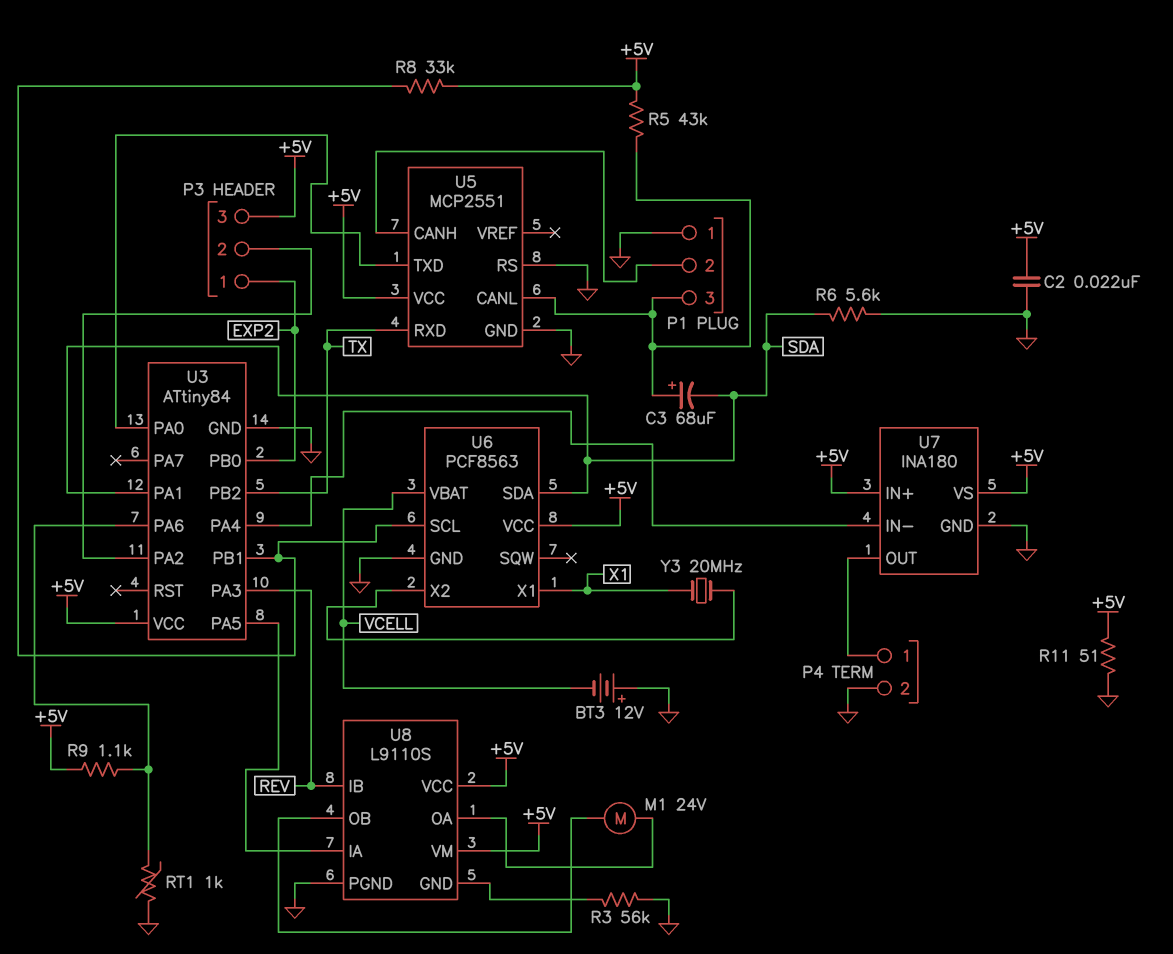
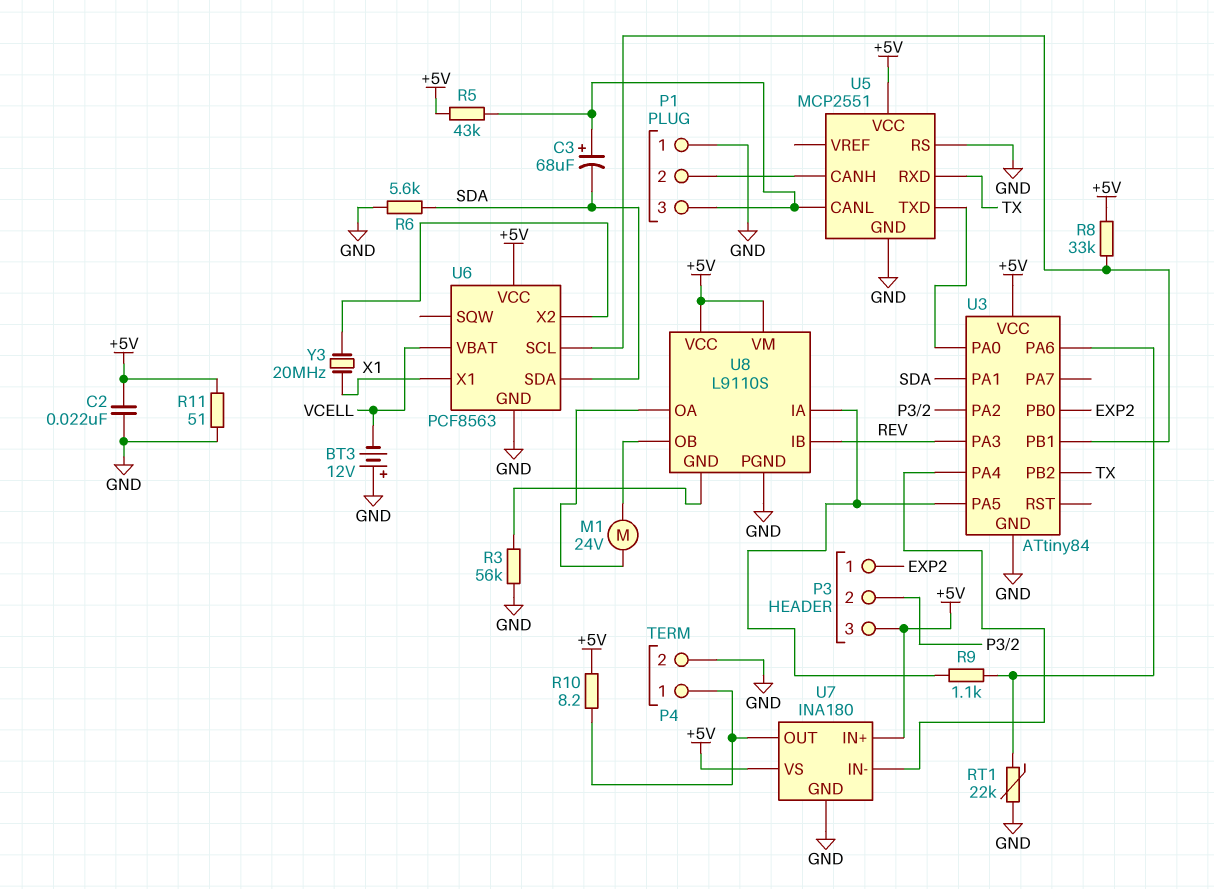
R9: 1.1k (+5V, U3/PA6) -> 1.1k (U3/PA5, U3/PA6)
R10: none -> 8.2 (+5V, P4/1)
RT1: 1k (GND, U3/PA6) -> 22k (GND, U3/PA6)

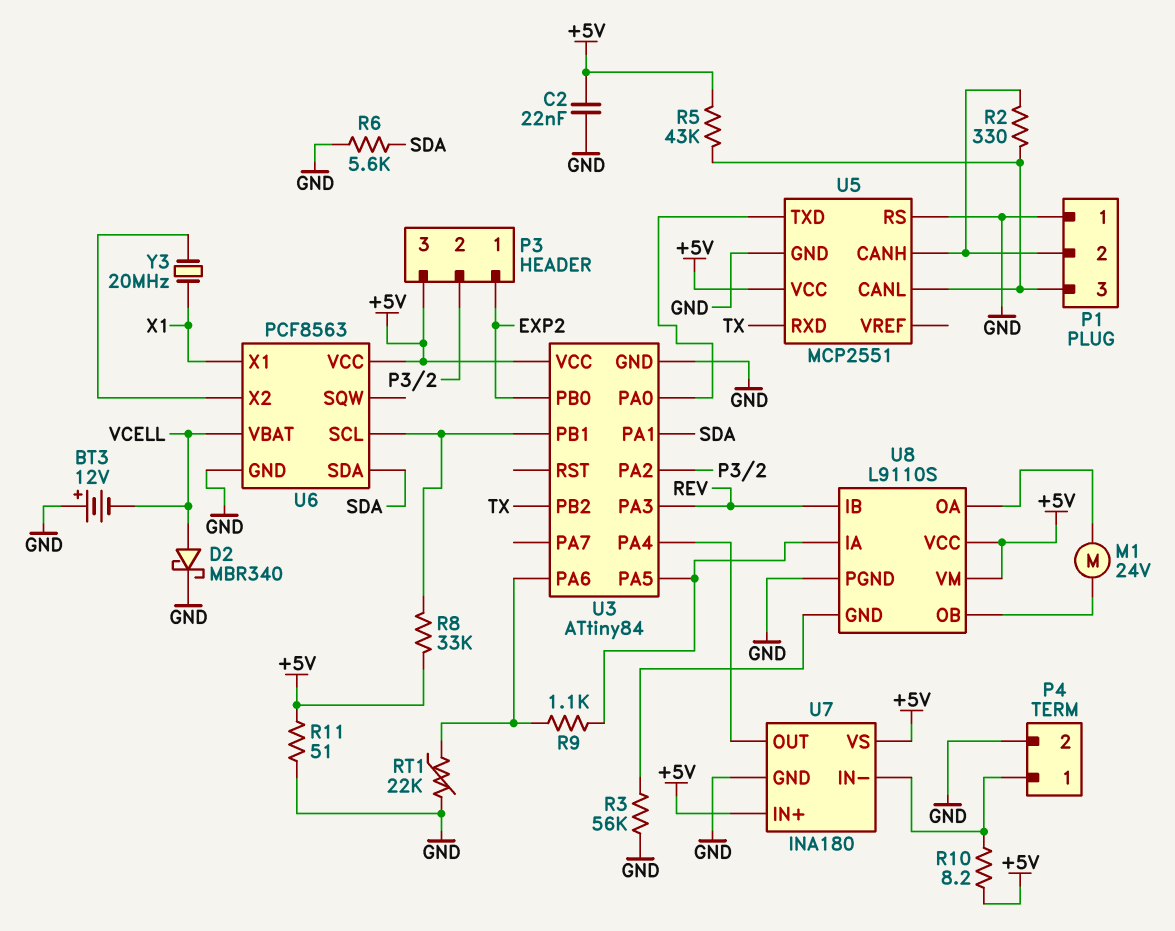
C3: 68uF (plus P1/3, minus SDA) -> none
D2: none -> schottky MBR340 (A VCELL, K GND)
R2: none -> 330 (P1/2, P1/3)
U7 pin IN-: U3/PA4 -> P4/1
U7 pin OUT: P4/1 -> U3/PA4

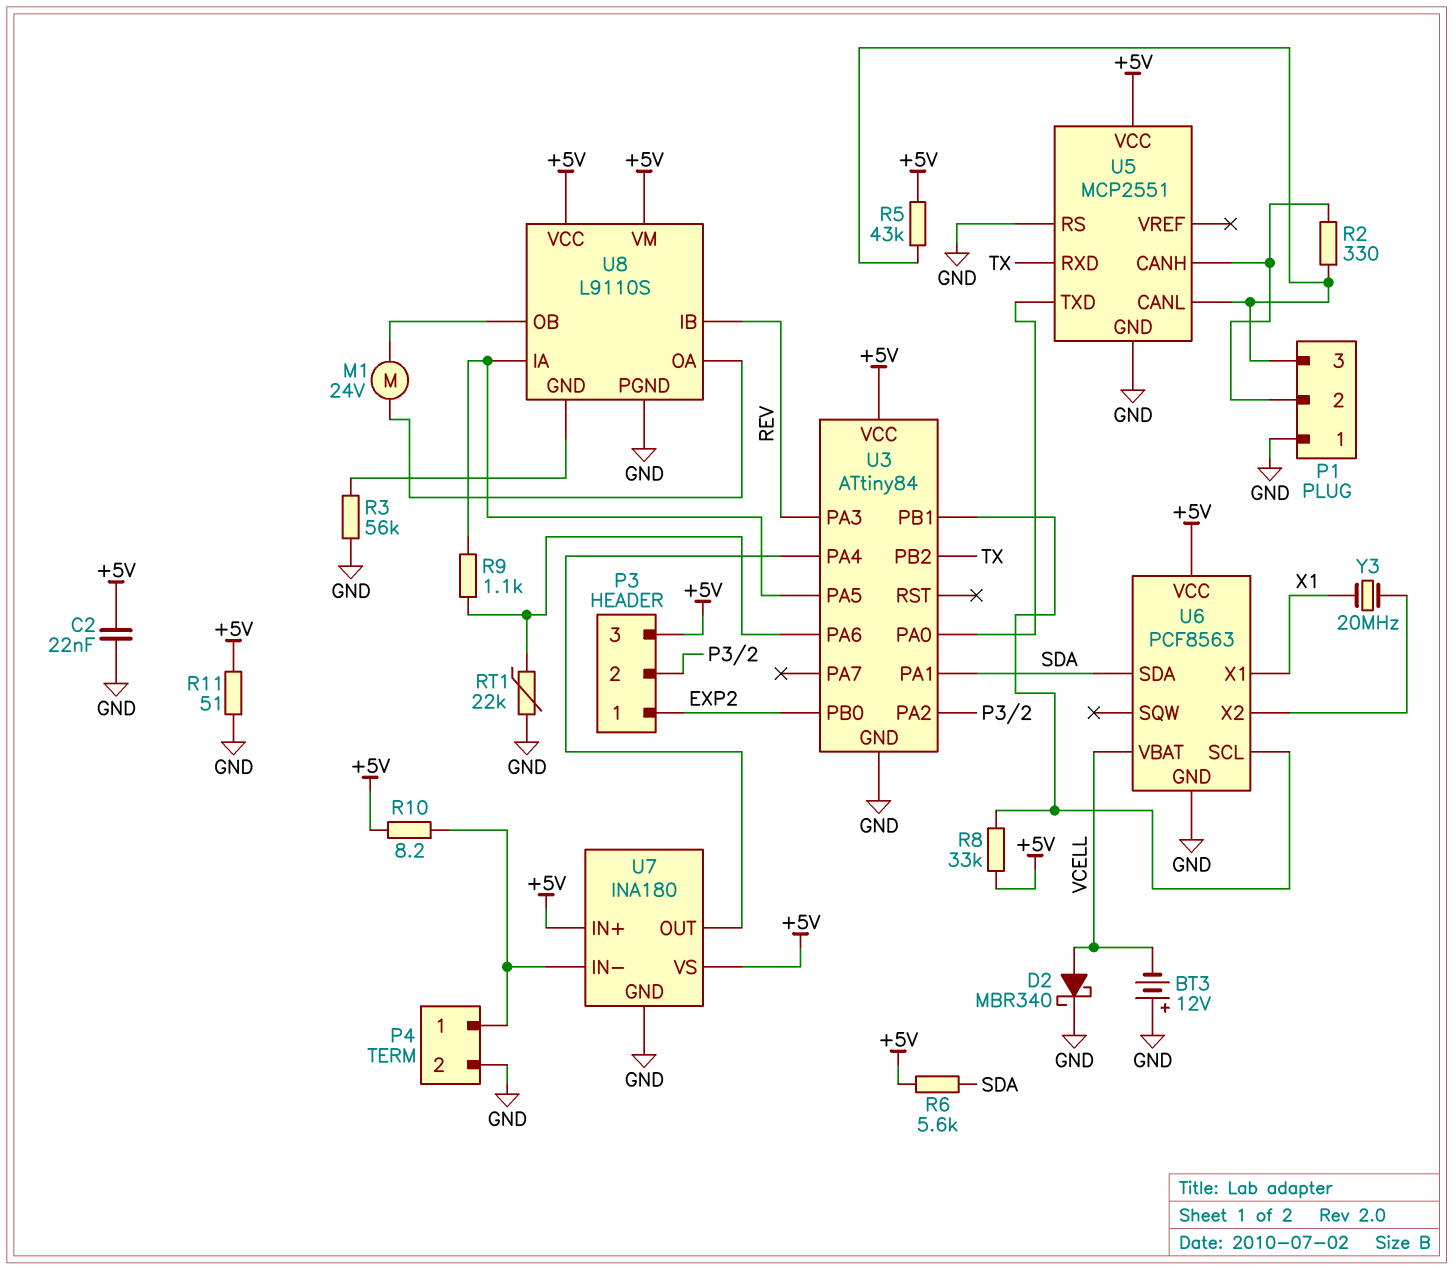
R6: 5.6k (GND, SDA) -> 5.6k (+5V, SDA)

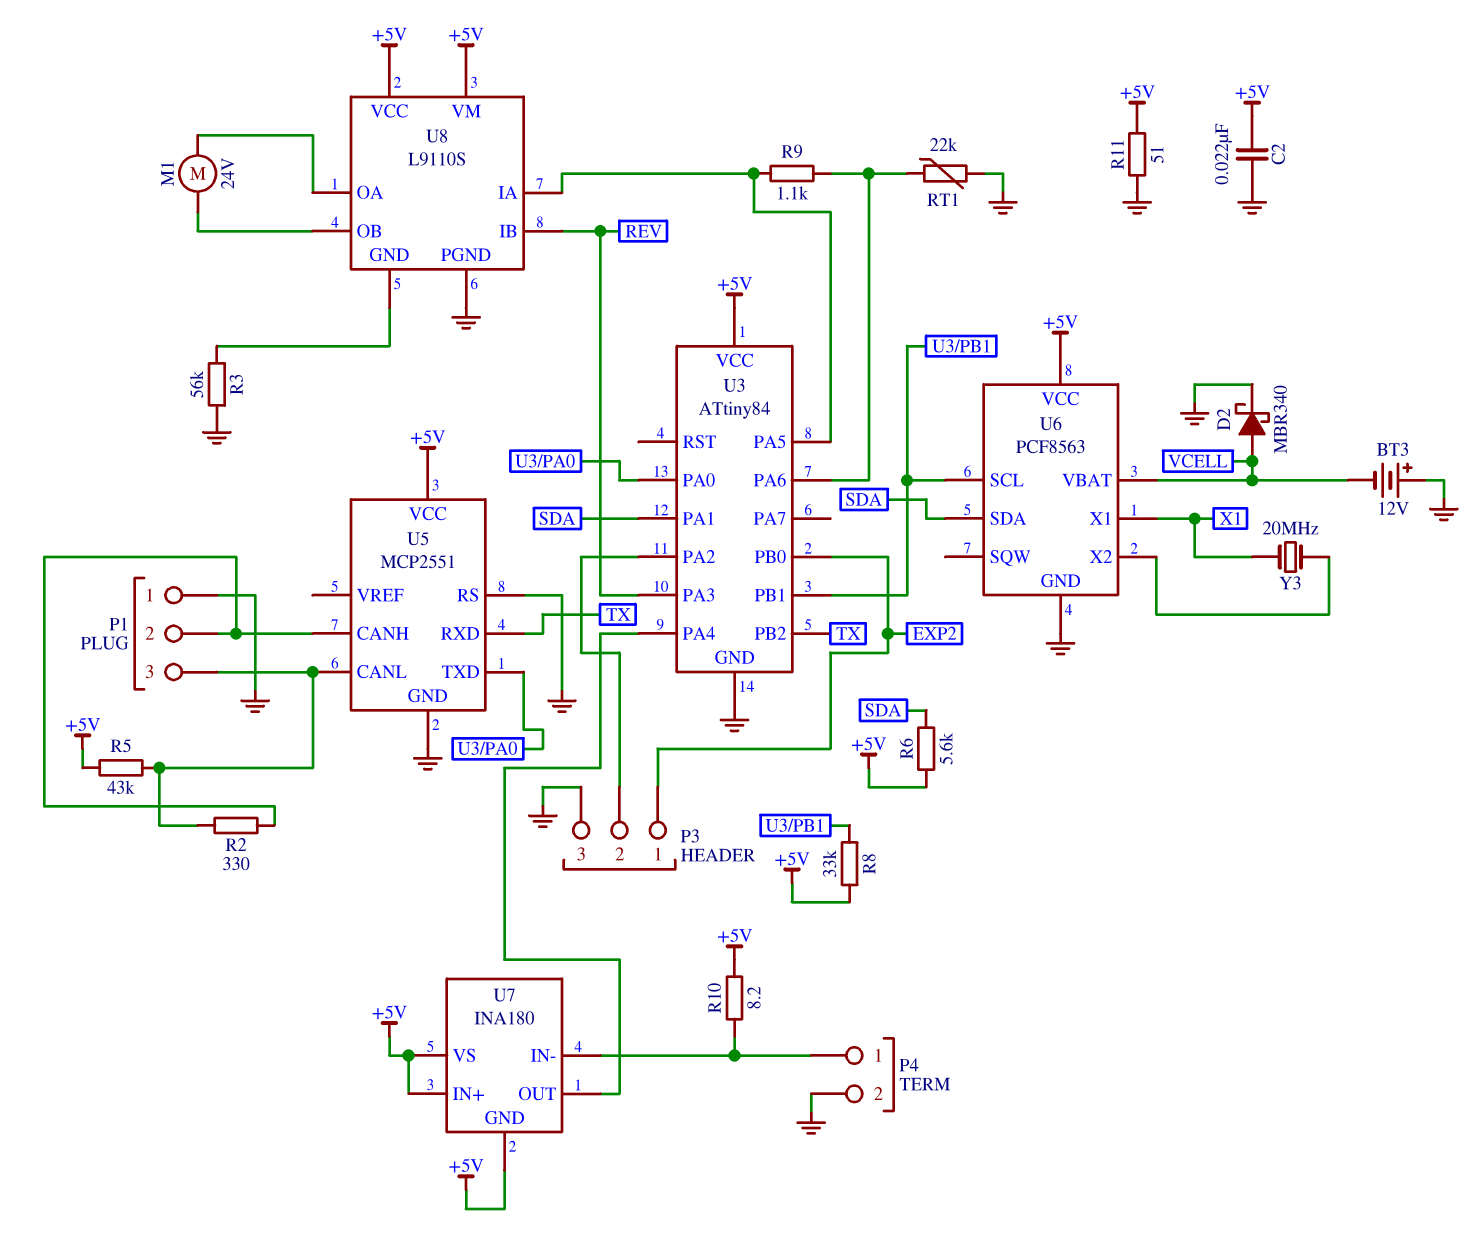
P3 pin 3: +5V -> GND
U7 pin GND: GND -> +5V

